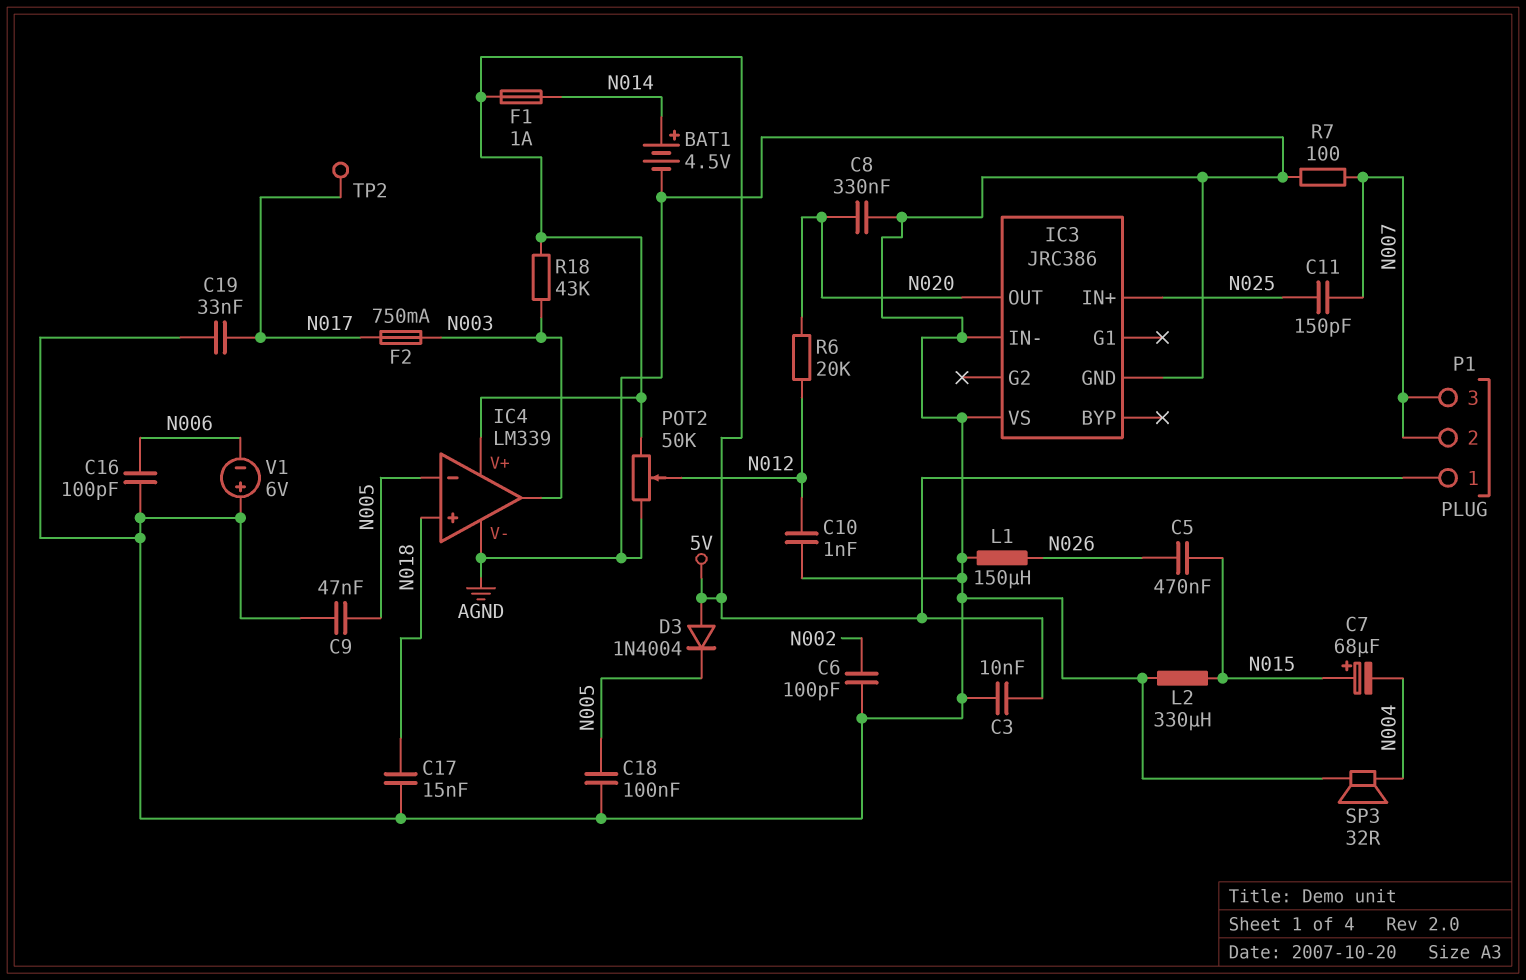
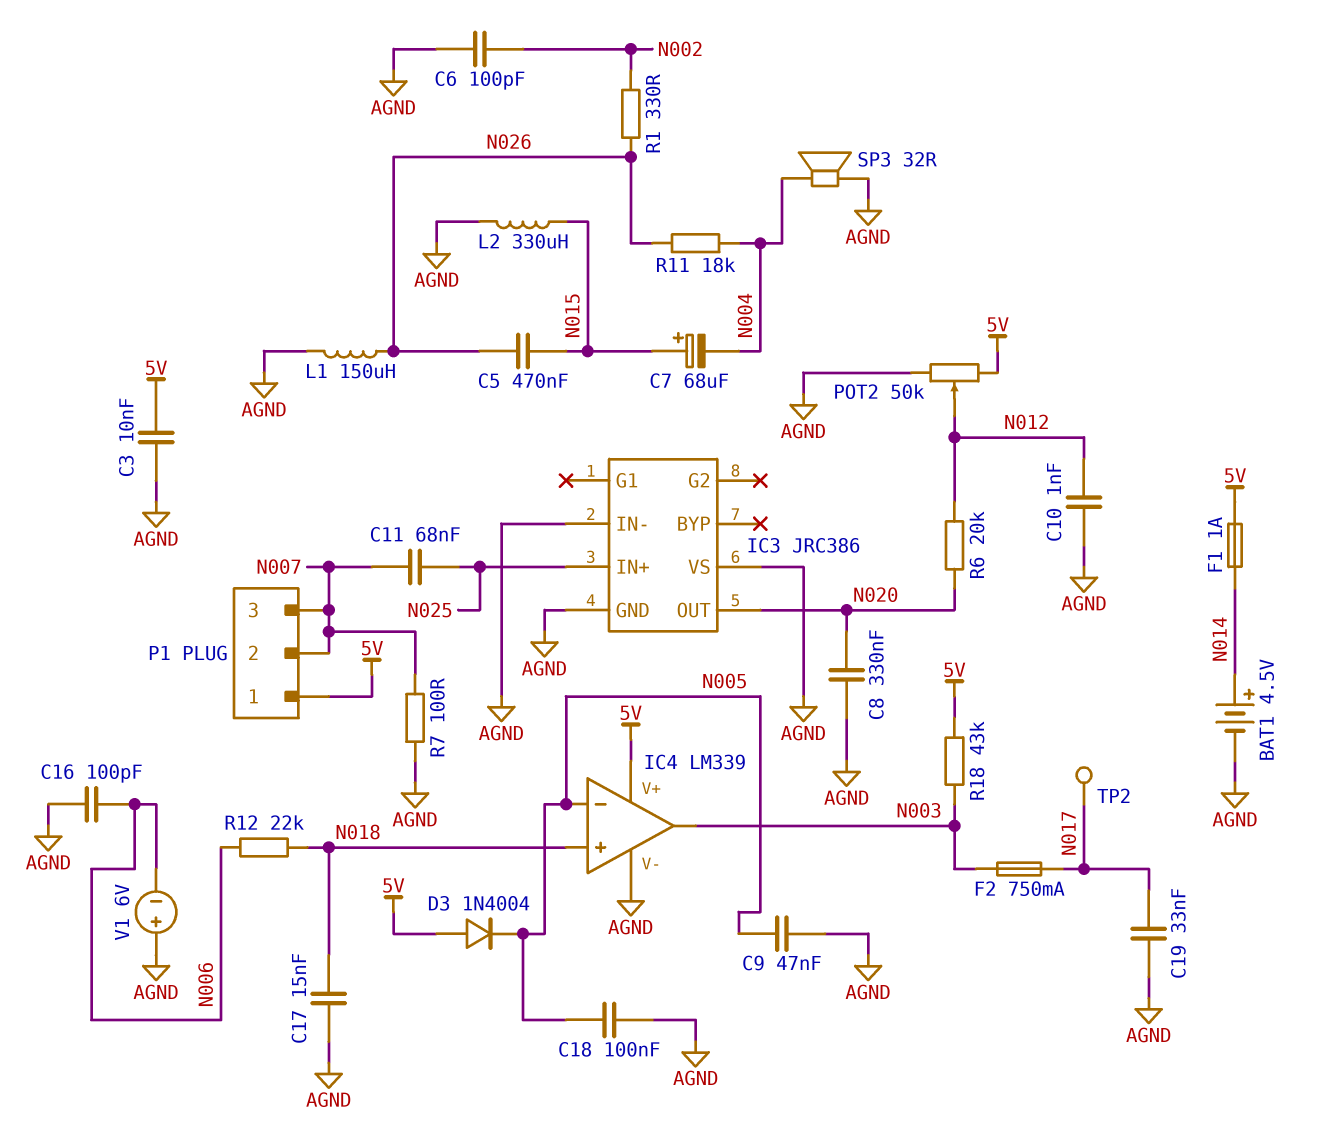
C11: 150pF (N007, N025) -> 68nF (N007, N025)
R1: none -> 330 (N002, N026)
R11: none -> 18k (N004, N026)
R12: none -> 22k (N006, N018)

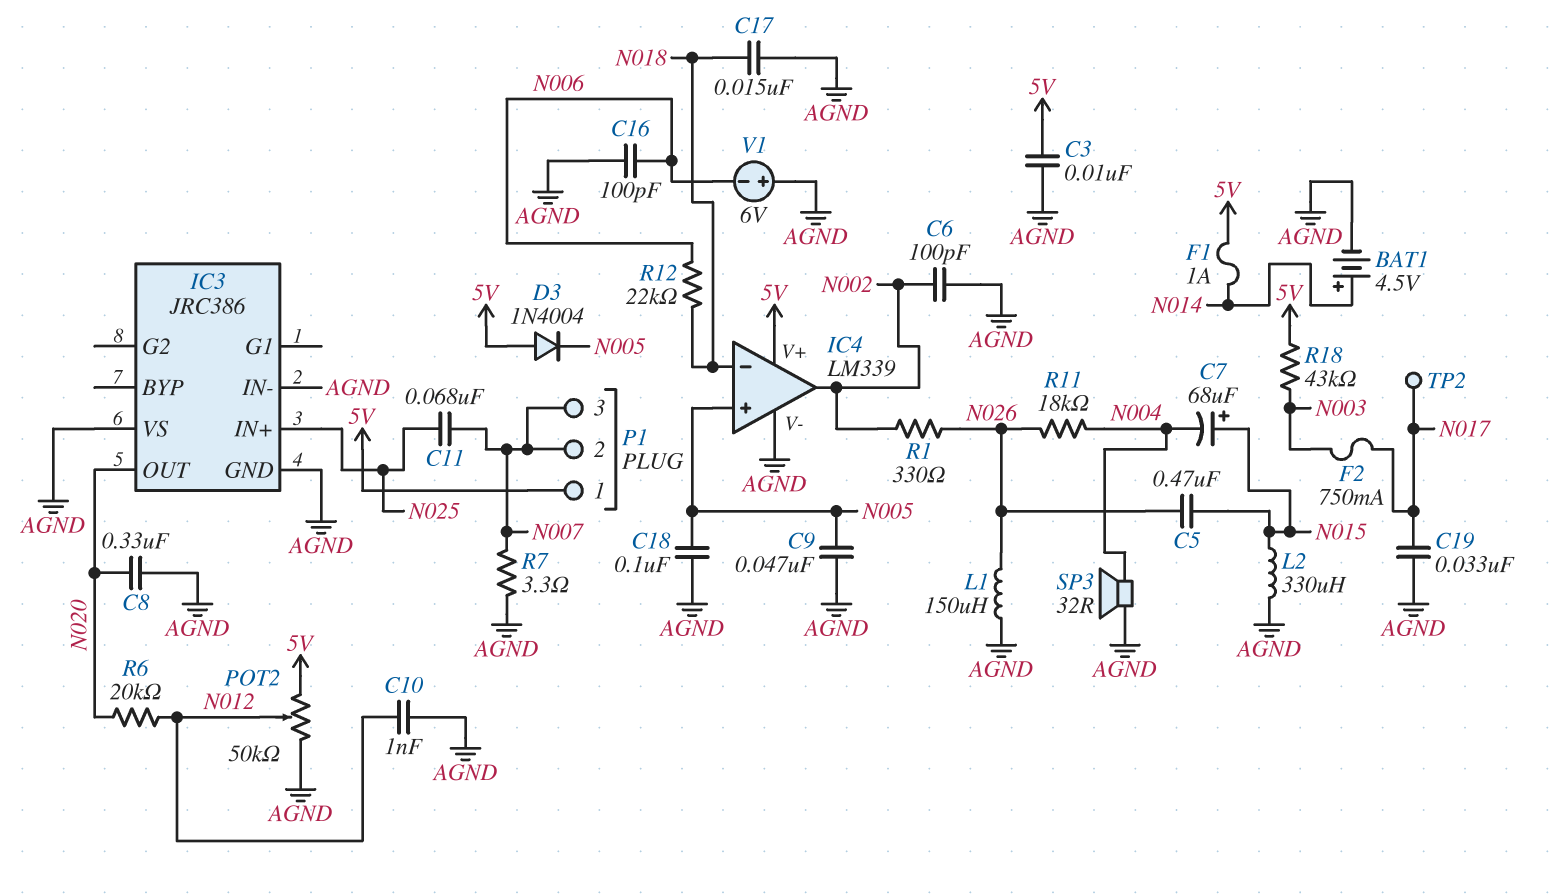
IC4 pin in+: N018 -> N005
IC4 pin in-: N005 -> N018
IC4 pin out: N003 -> N002
R7: 100 (AGND, N007) -> 3.3 (AGND, N007)

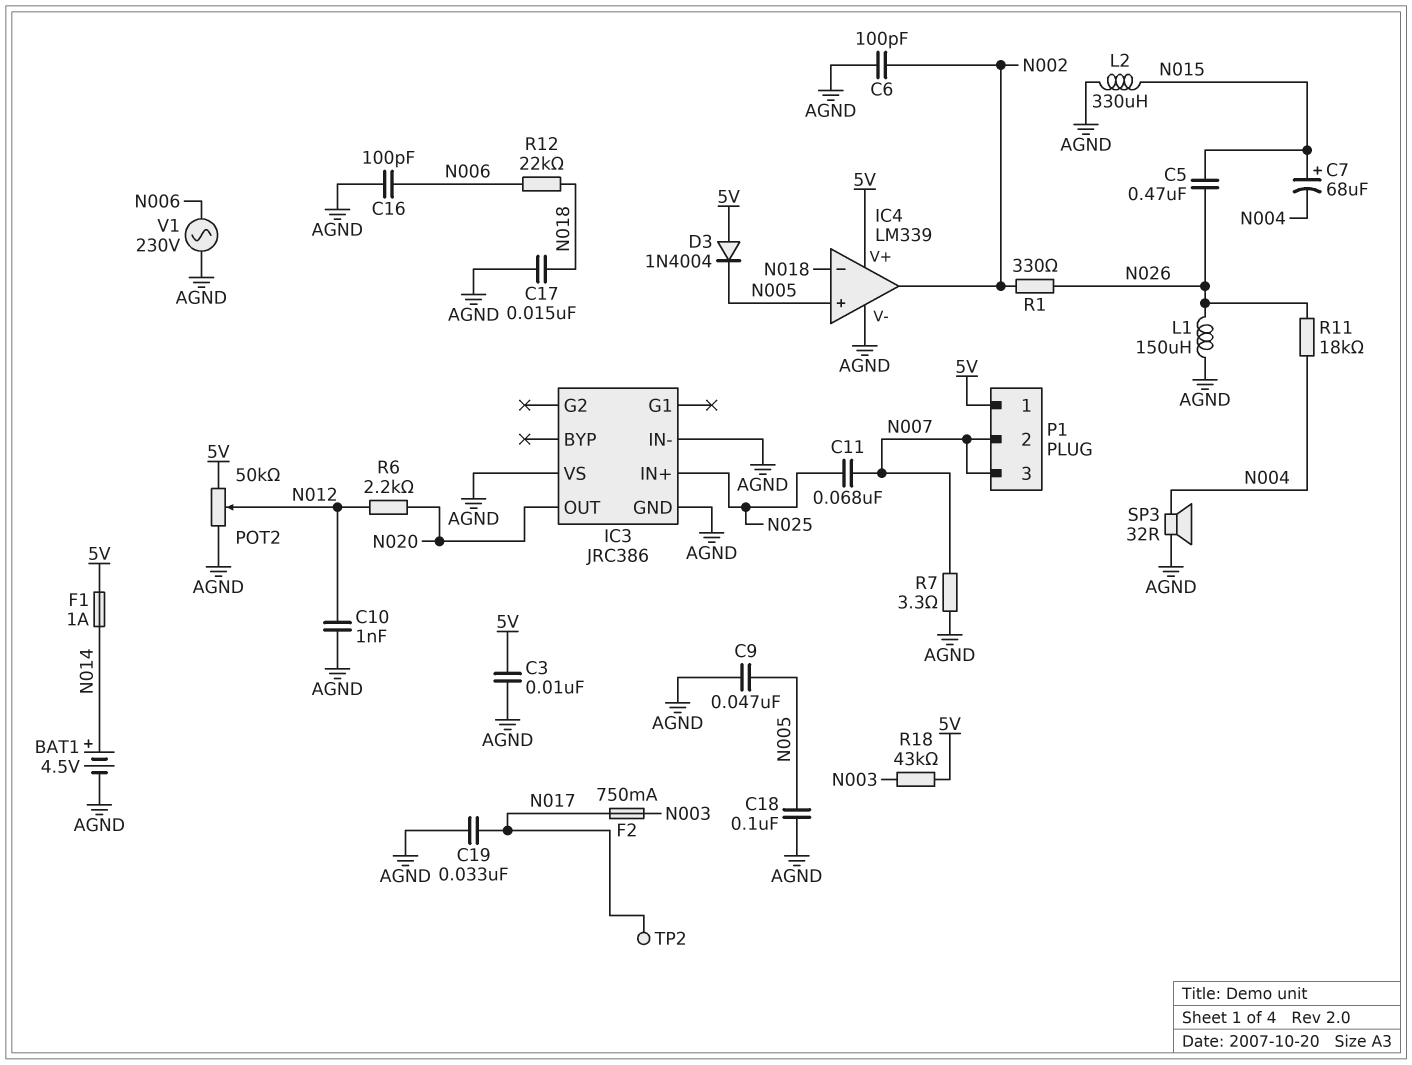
C8: 330nF (AGND, N020) -> none
R6: 20k (N012, N020) -> 2.2k (N012, N020)
V1: 6V (plus AGND, minus N006) -> AC 230V (AGND, N006)

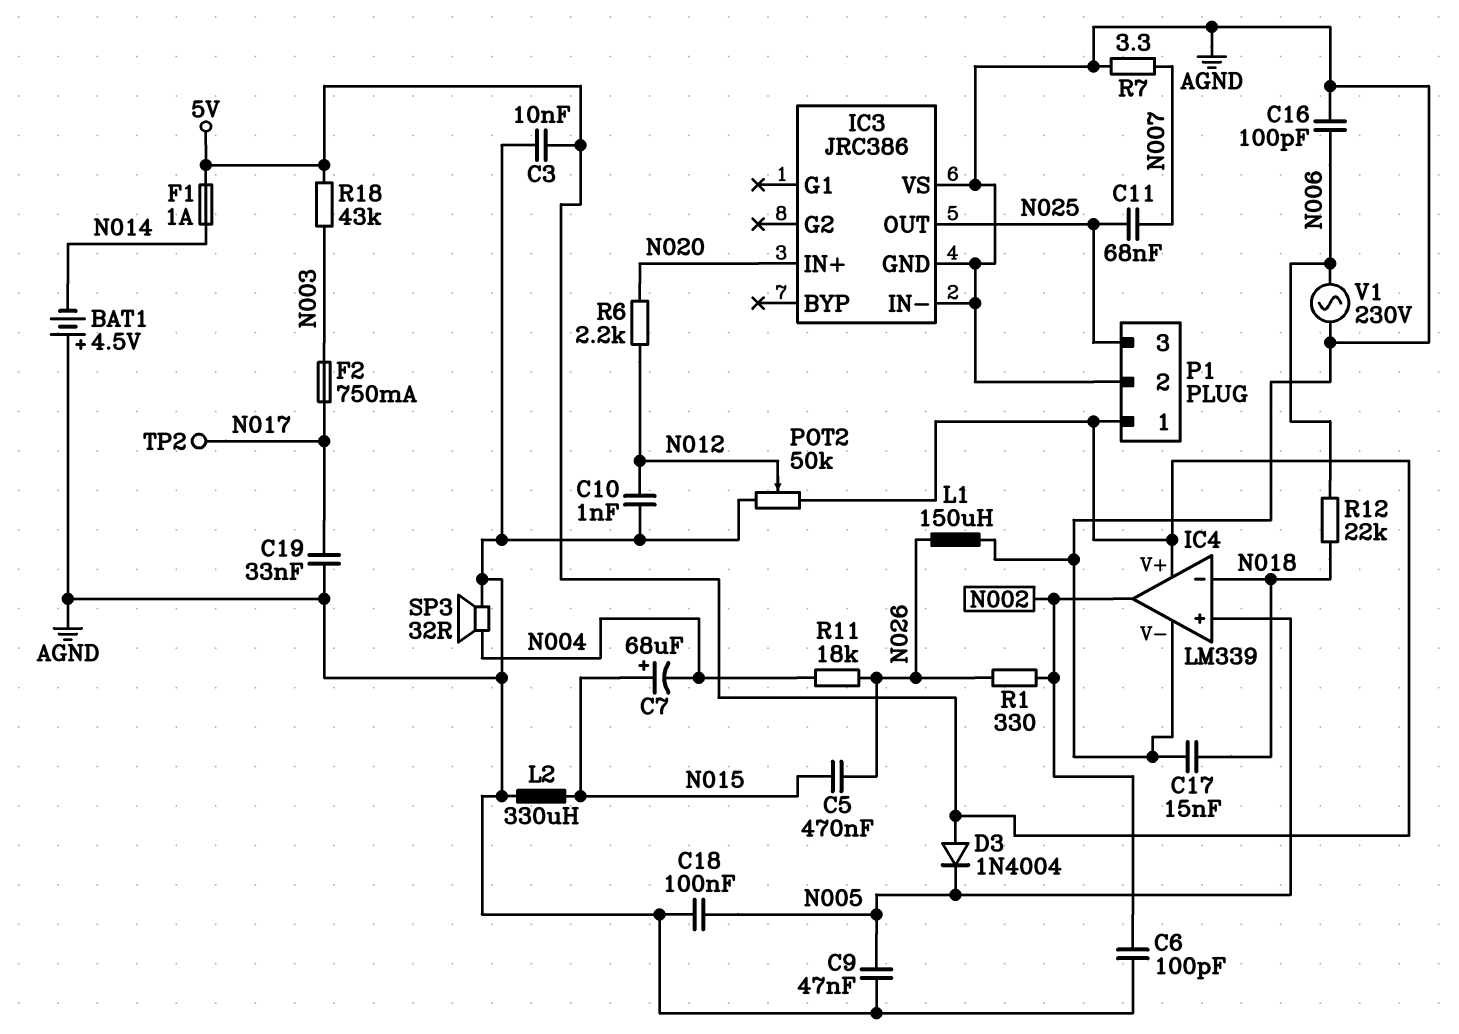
BAT1: 4.5V (plus N014, minus AGND) -> 4.5V (plus AGND, minus N014)
IC3 pin IN+: N025 -> N020
IC3 pin OUT: N020 -> N025
P1 pin 2: N007 -> AGND
P1 pin 3: N007 -> N025

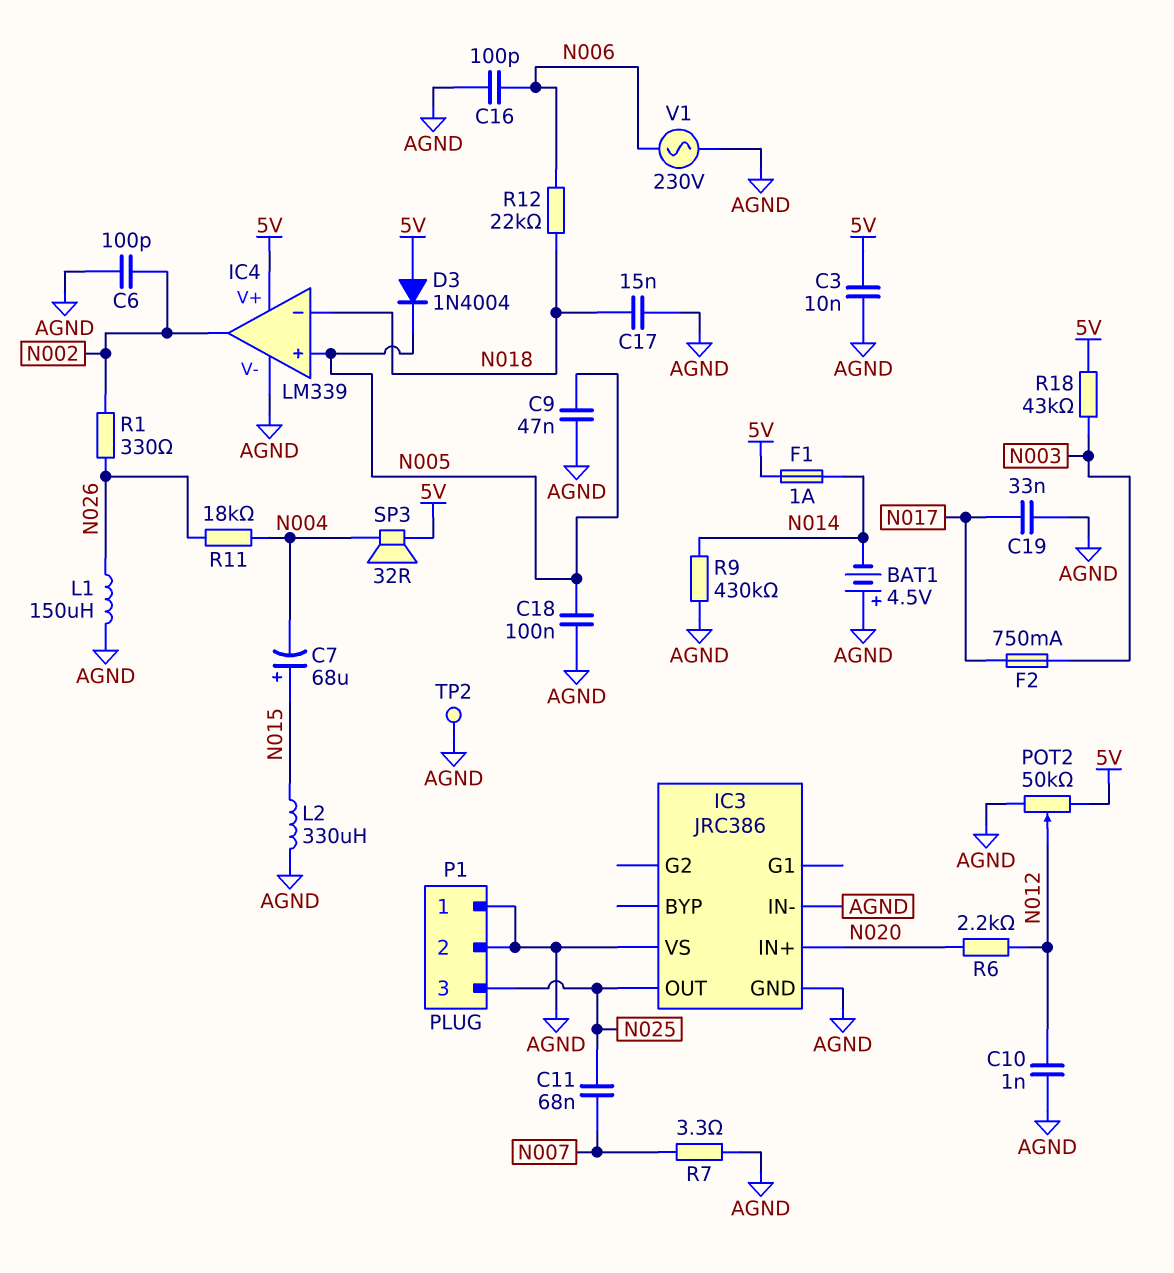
C5: 470nF (N015, N026) -> none
P1 pin 1: 5V -> AGND
R9: none -> 430k (AGND, N014)
SP3: speaker 32R (AGND, N004) -> speaker 32R (5V, N004)
TP2: test point (N017) -> test point (AGND)

